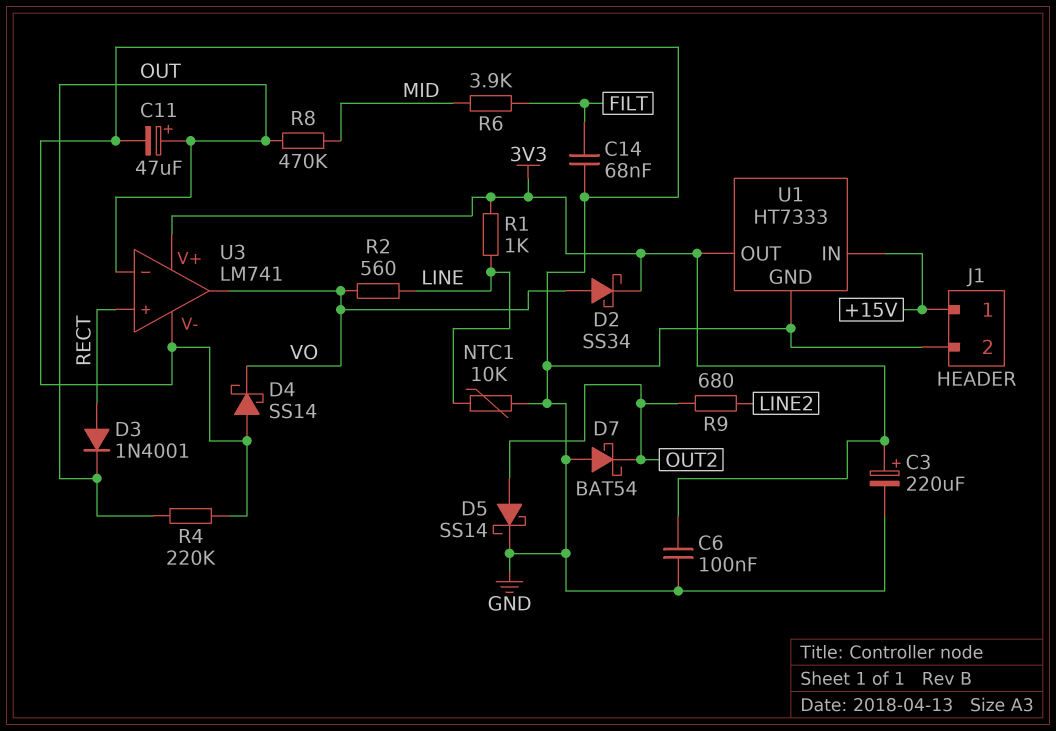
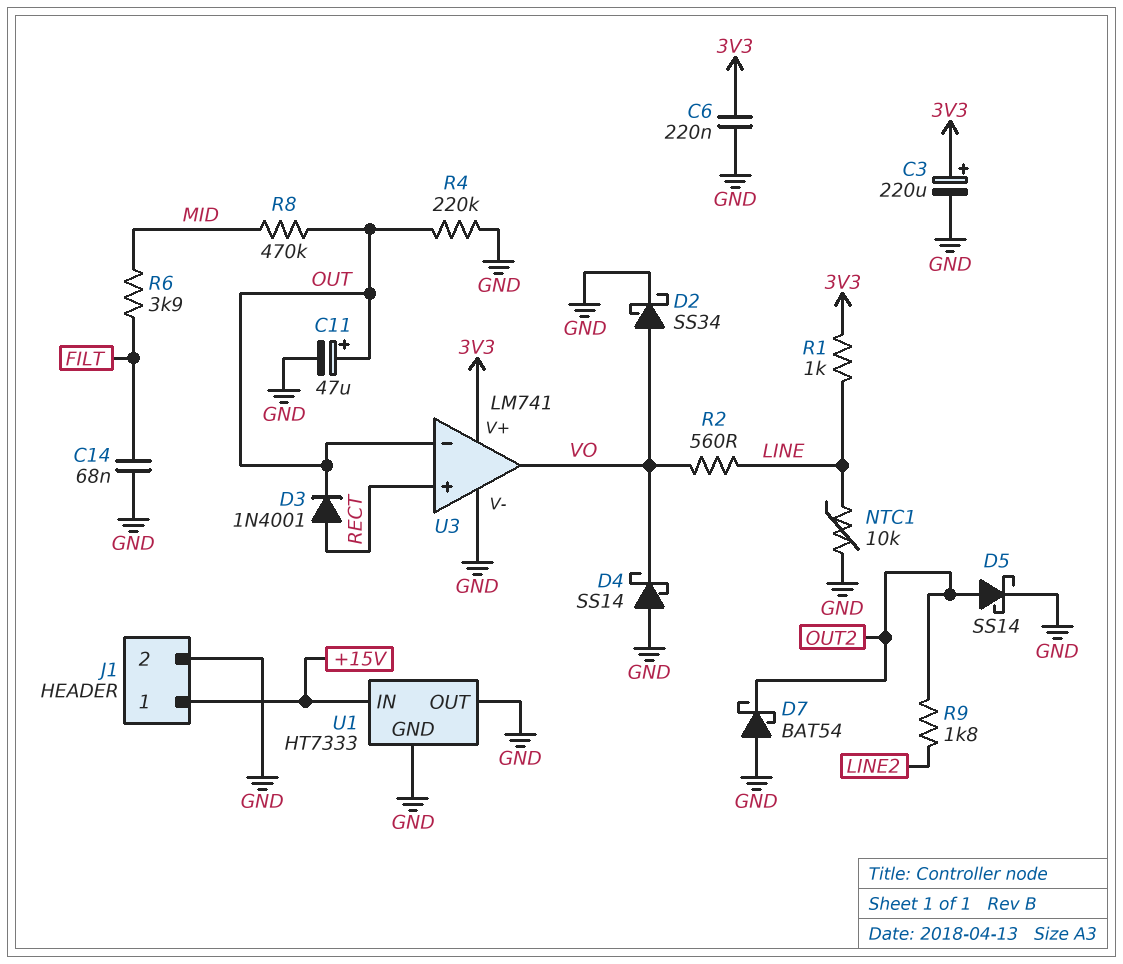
C6: 100nF (3V3, GND) -> 220nF (3V3, GND)
D2: schottky SS34 (A VO, K 3V3) -> schottky SS34 (A VO, K GND)
R9: 680 (LINE2, OUT2) -> 1.8k (LINE2, OUT2)
U1 pin OUT: 3V3 -> GND

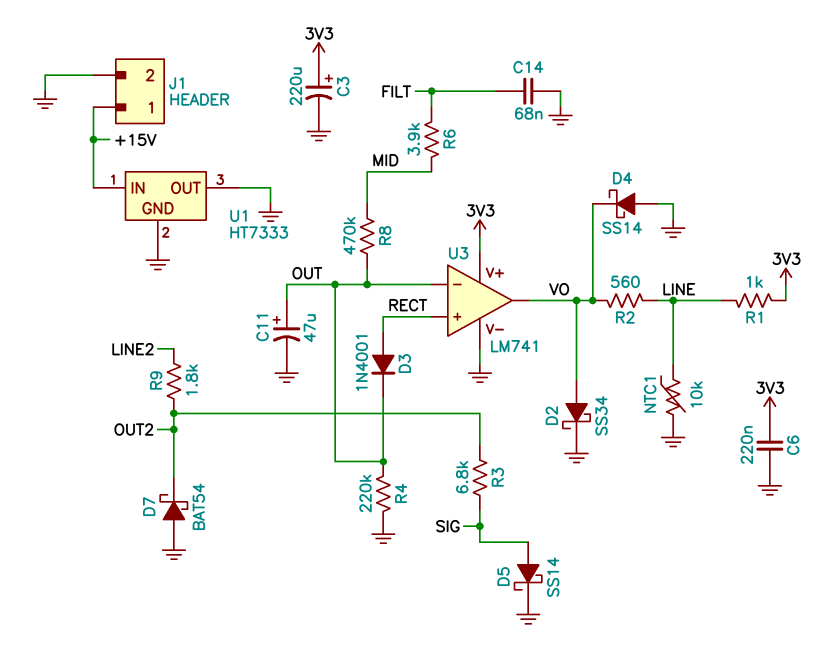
D5: schottky SS14 (A OUT2, K GND) -> schottky SS14 (A SIG, K GND)
R3: none -> 6.8k (OUT2, SIG)

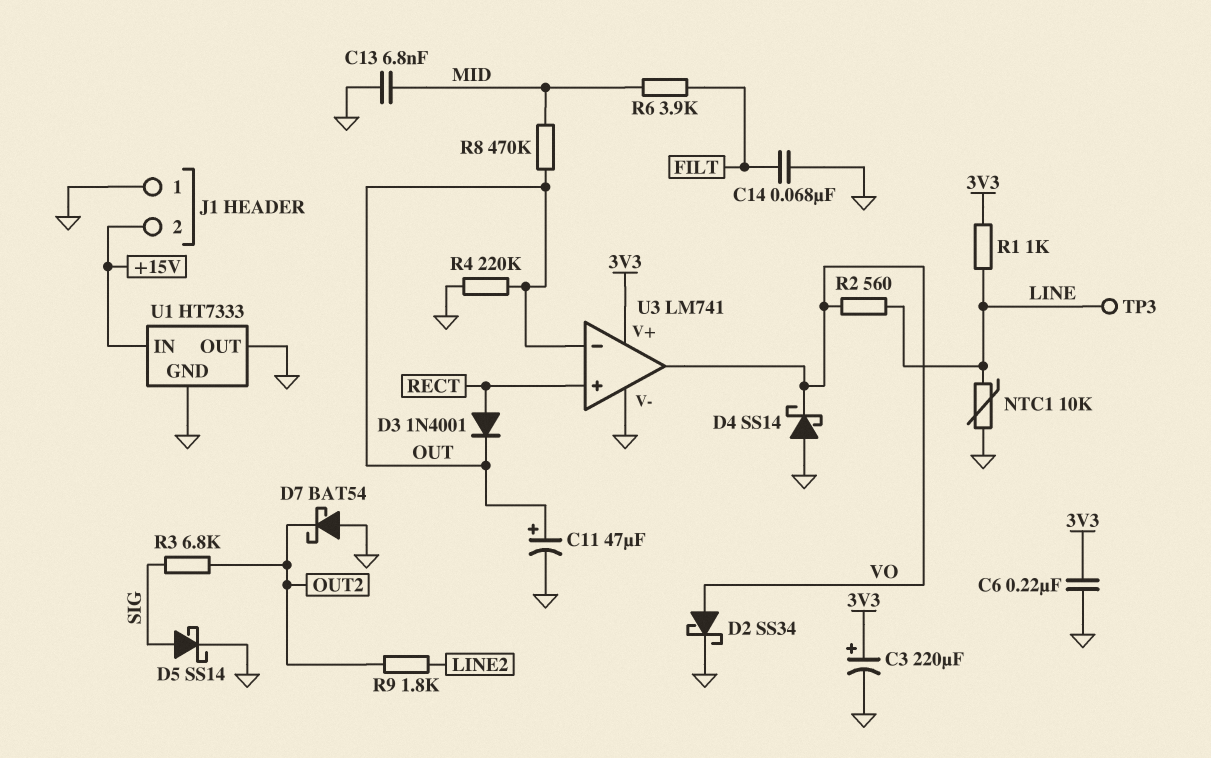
C13: none -> 6.8nF (GND, MID)
J1 pin 1: +15V -> GND
J1 pin 2: GND -> +15V
TP3: none -> test point (LINE)

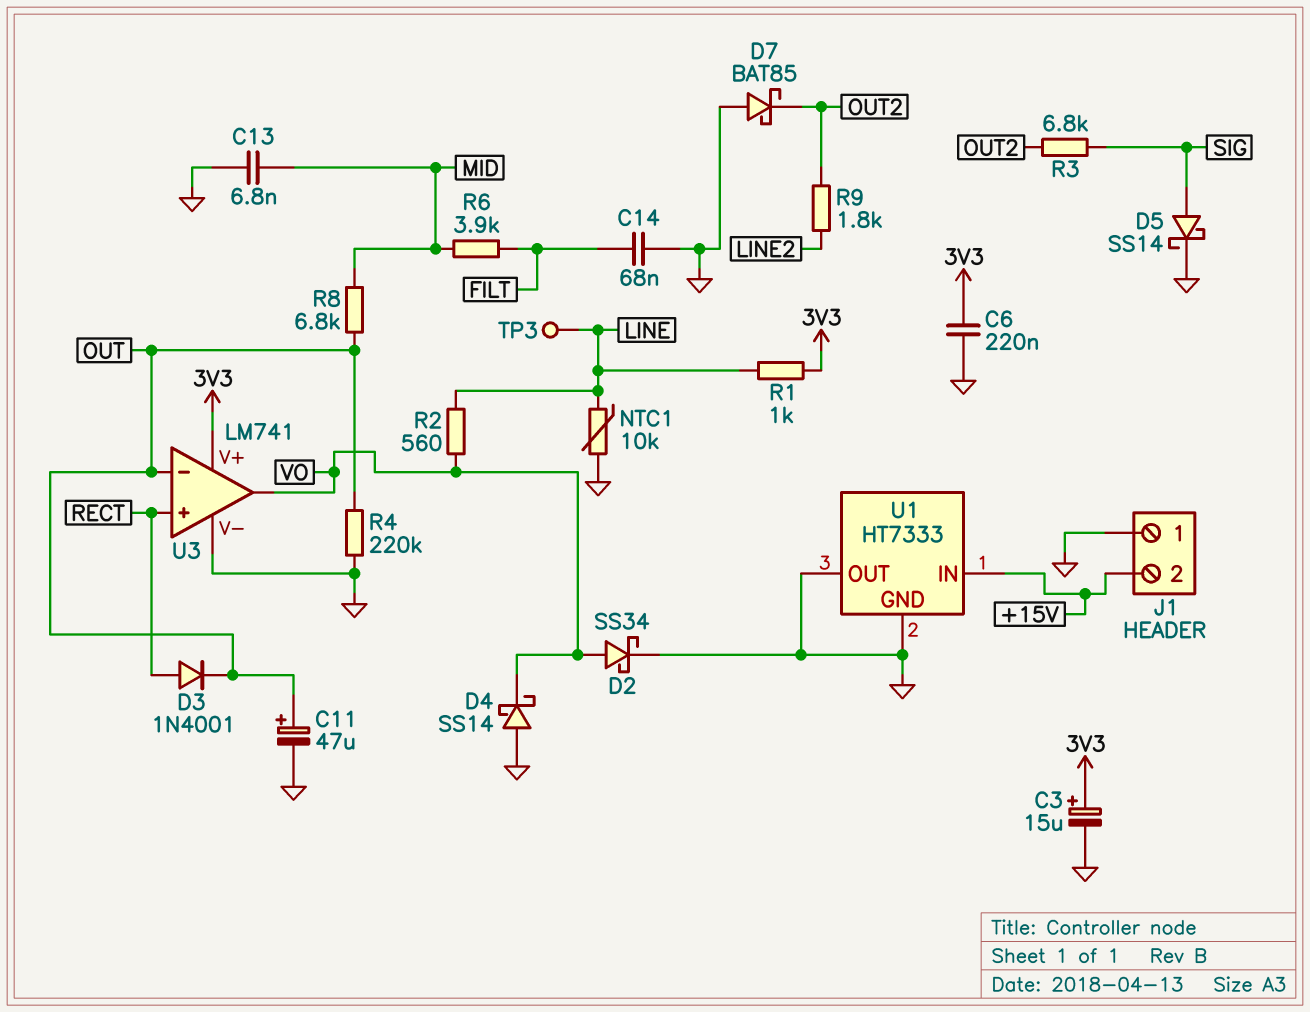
C3: 220uF (plus 3V3, minus GND) -> 15uF (plus 3V3, minus GND)
D7: schottky BAT54 (A GND, K OUT2) -> schottky BAT85 (A GND, K OUT2)
R8: 470k (MID, OUT) -> 6.8k (MID, OUT)

